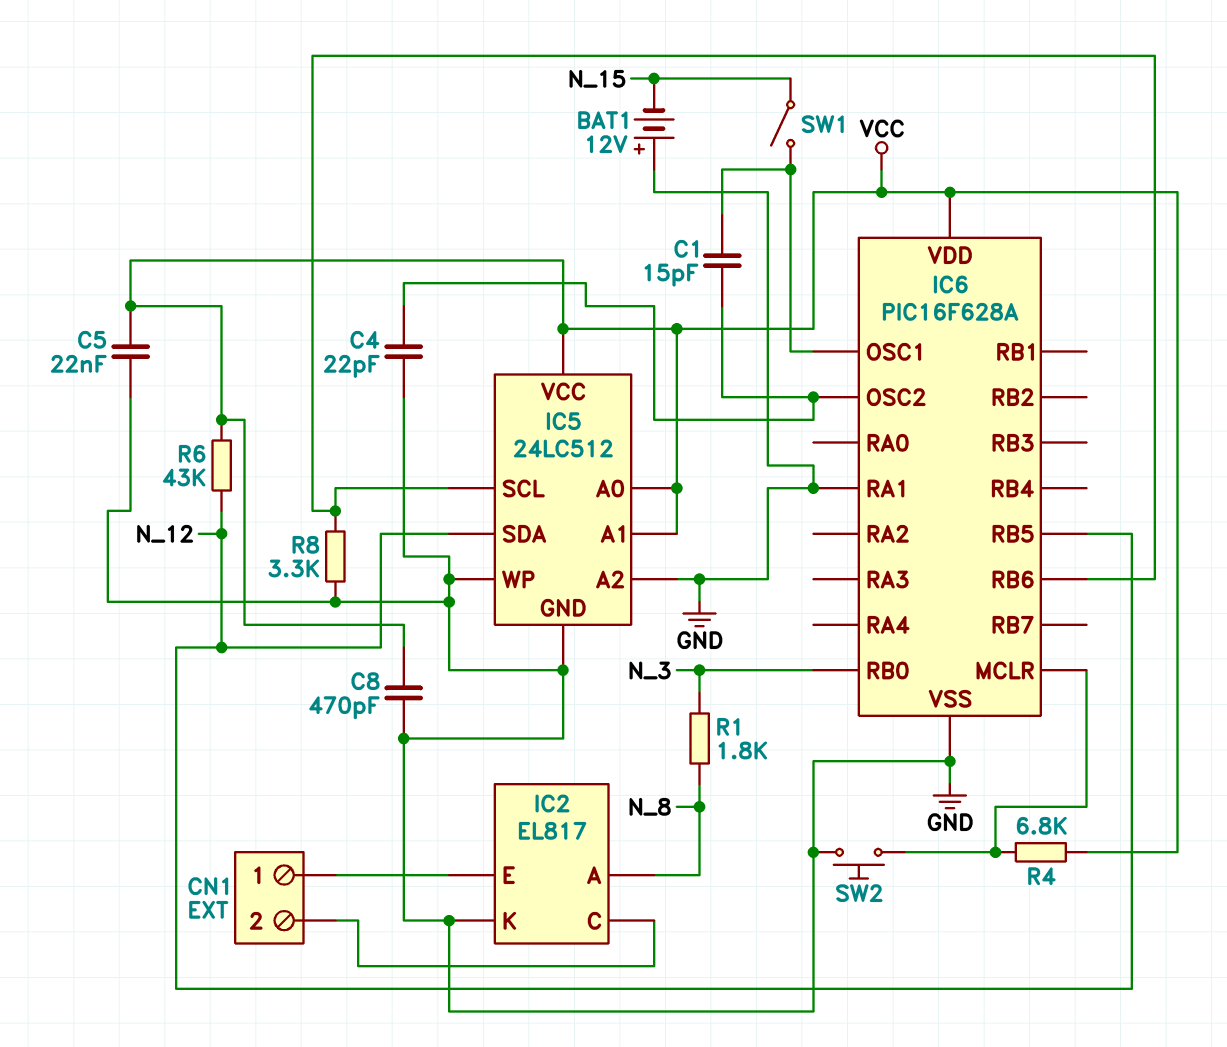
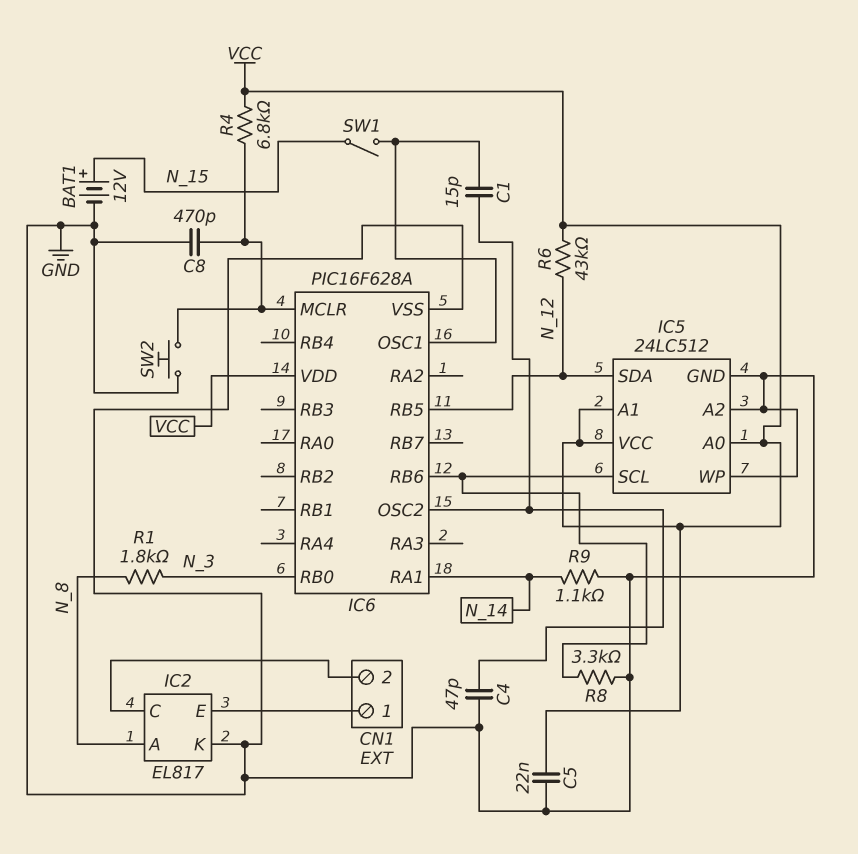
BAT1: 12V (plus GND, minus N_15) -> 12V (plus N_15, minus GND)
C4: 22pF (GND, IC6/OSC2) -> 47pF (GND, IC6/OSC2)
C8: 470pF (GND, VCC) -> 470pF (GND, IC6/MCLR)
IC6 pin RA1: GND -> N_14
R9: none -> 1.1k (GND, N_14)

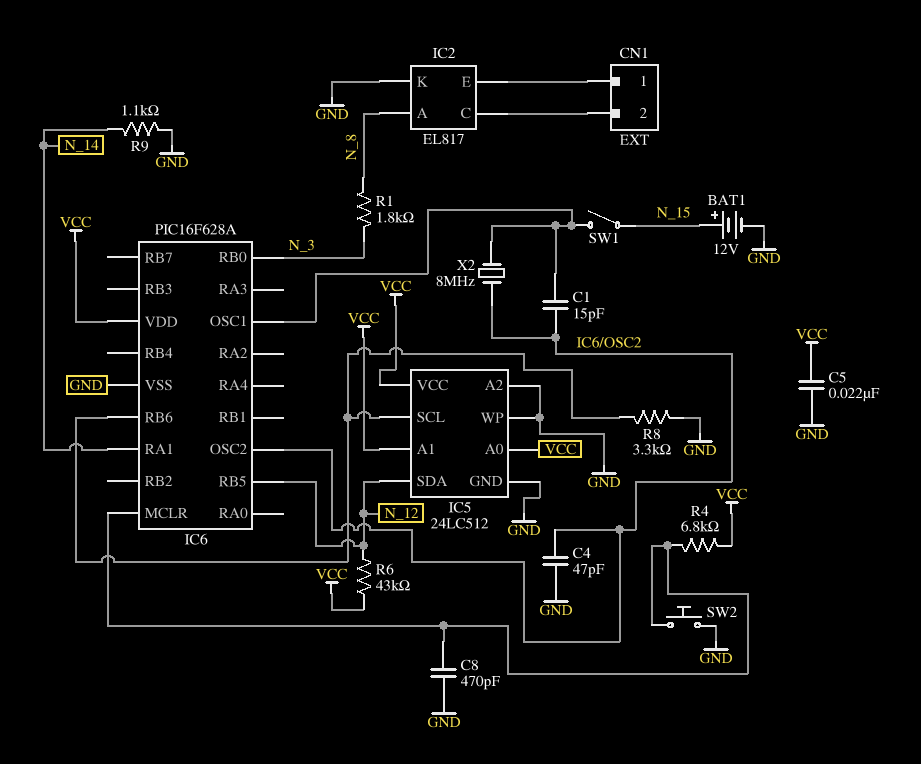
X2: none -> 8MHz (IC6/OSC1, IC6/OSC2)

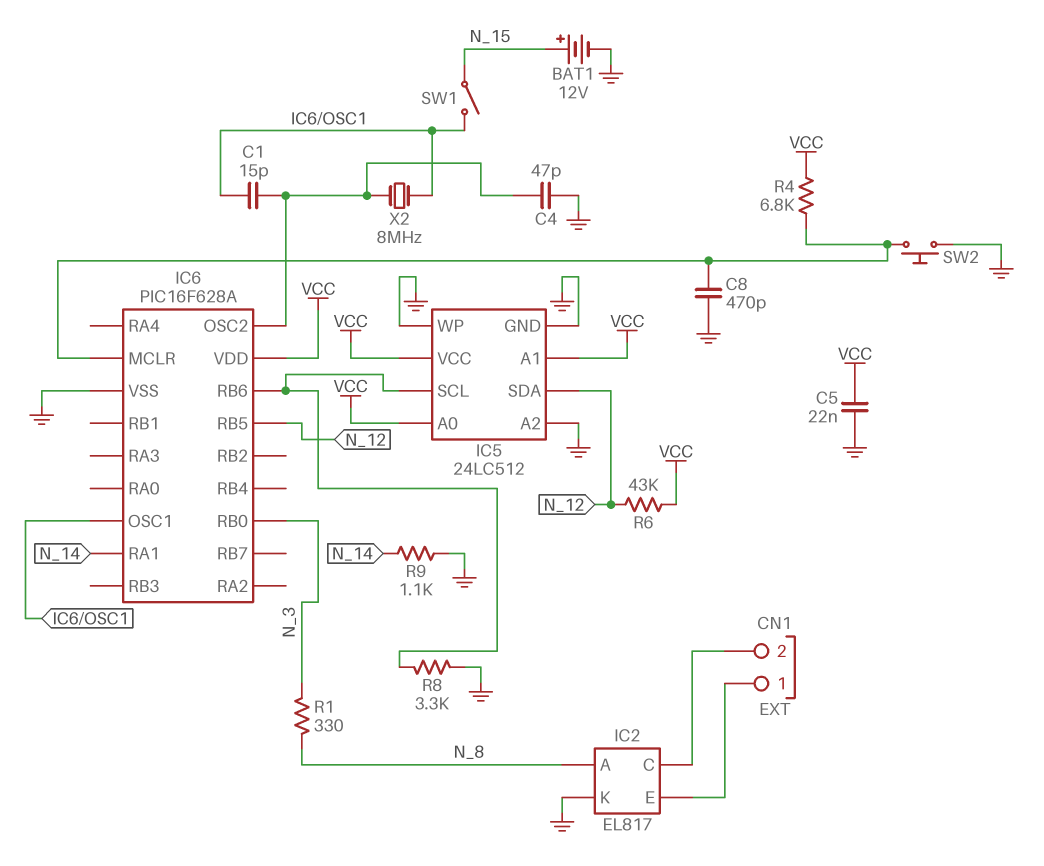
R1: 1.8k (N_3, N_8) -> 330 (N_3, N_8)

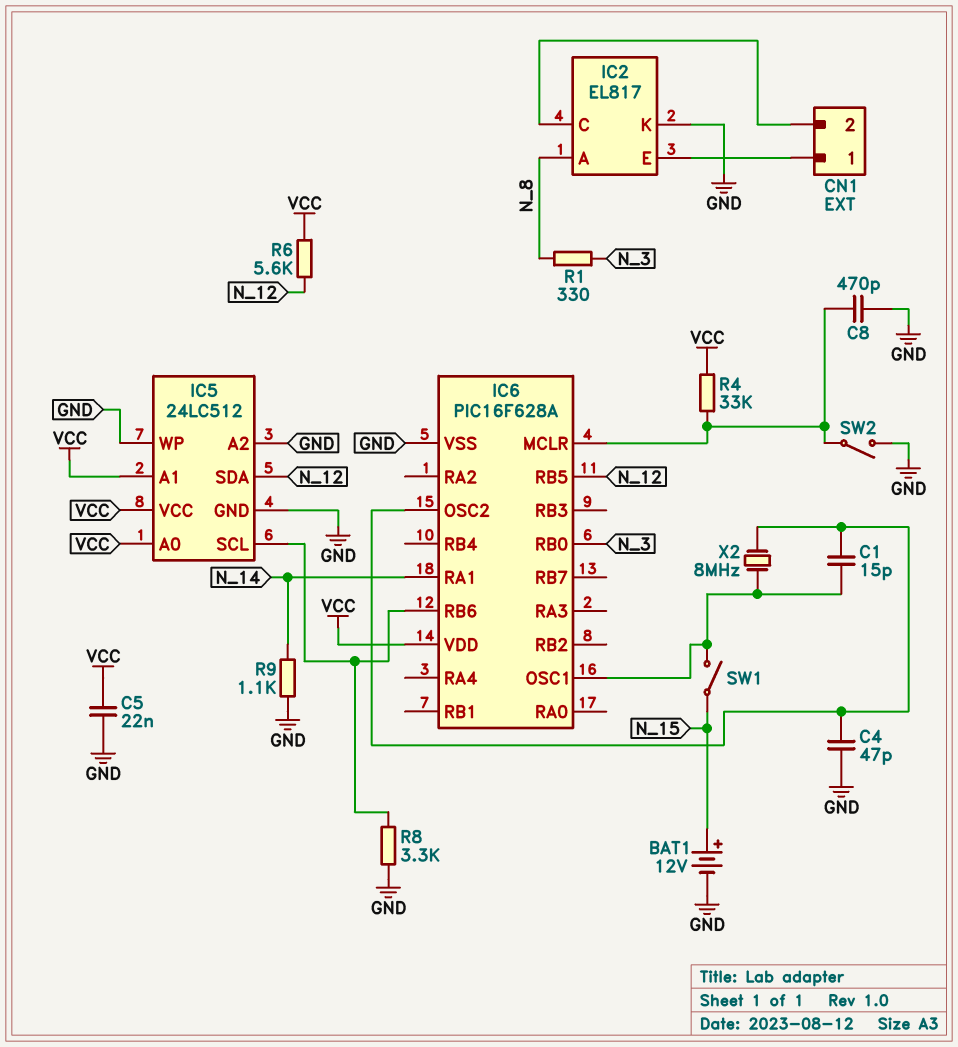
R4: 6.8k (IC6/MCLR, VCC) -> 33k (IC6/MCLR, VCC)
R6: 43k (N_12, VCC) -> 5.6k (N_12, VCC)
SW2: button (GND, IC6/MCLR) -> switch (GND, IC6/MCLR)

